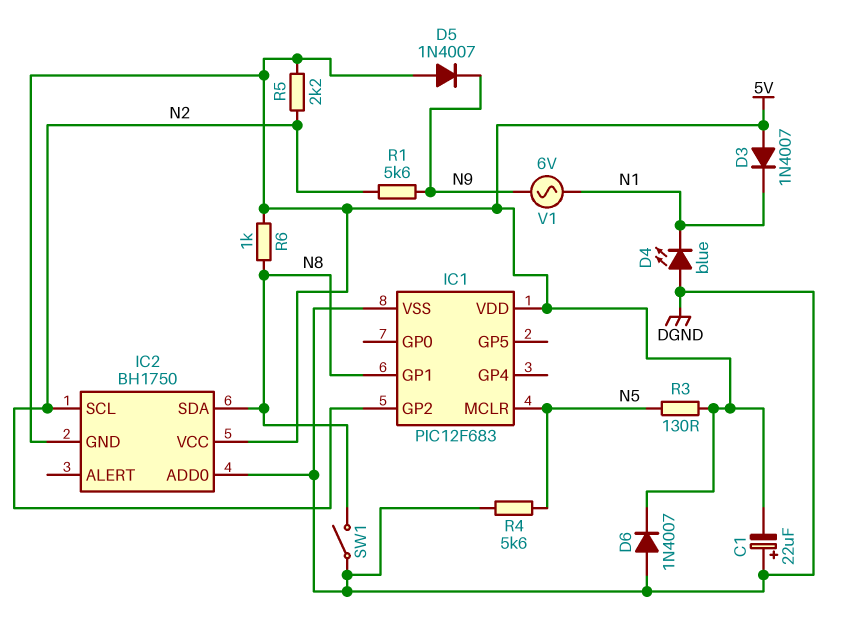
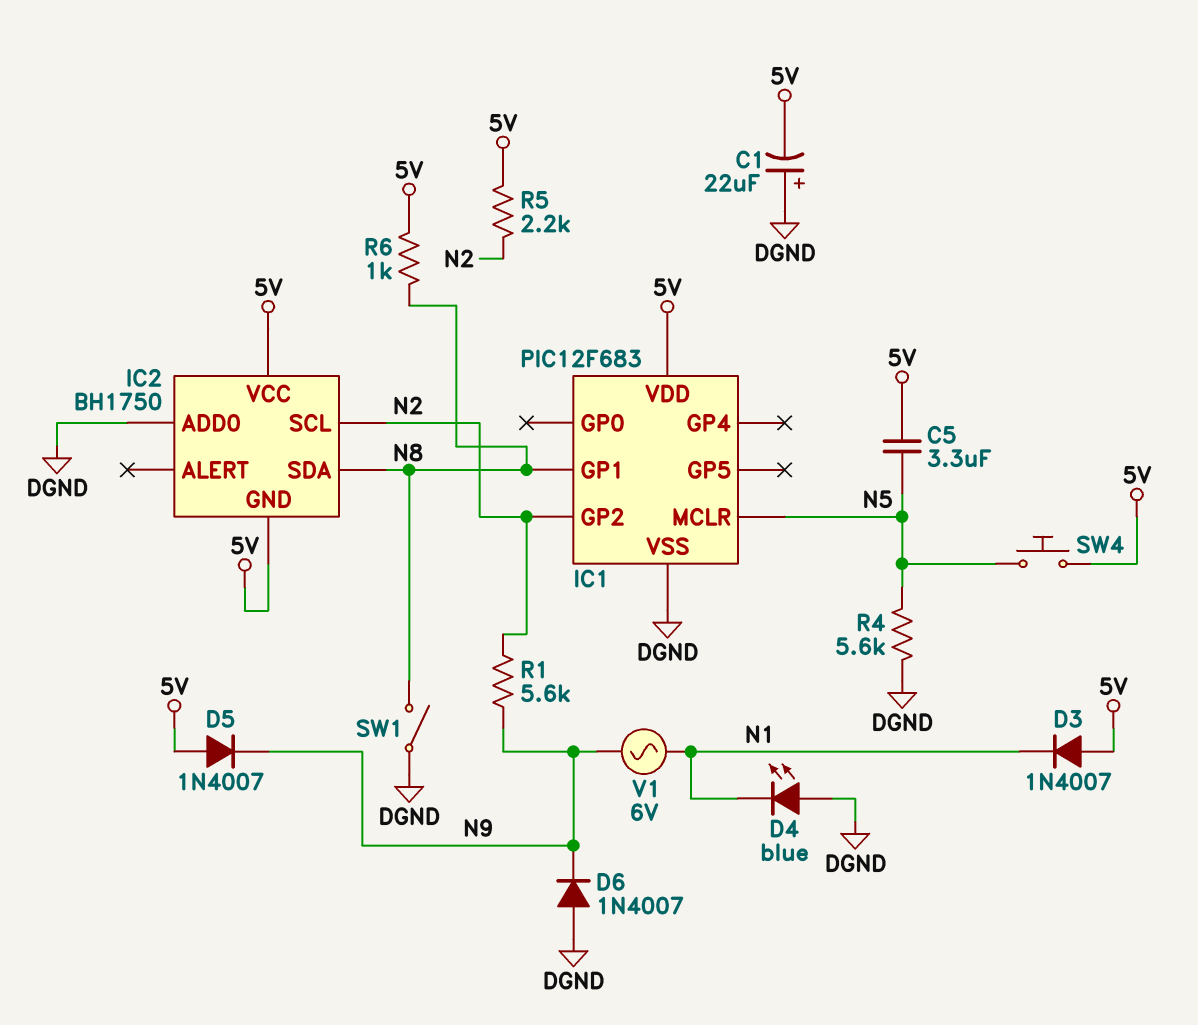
C5: none -> 3.3uF (5V, N5)
D6: diode 1N4007 (A DGND, K 5V) -> diode 1N4007 (A DGND, K N9)
R3: 130 (5V, N5) -> none
SW4: none -> button (5V, N5)

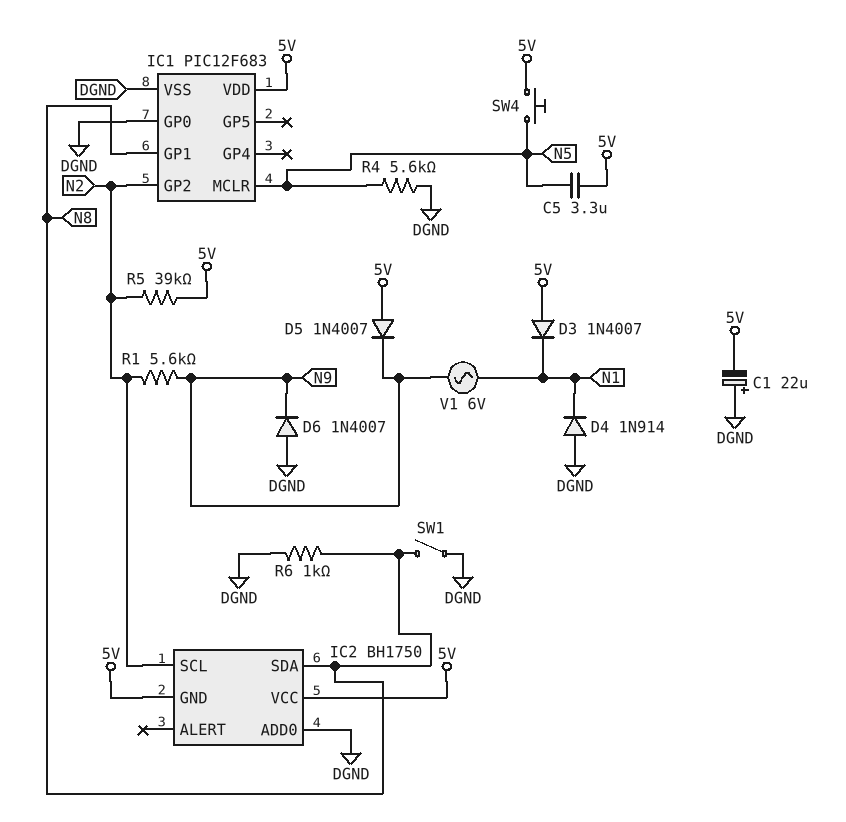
D4: LED blue (A DGND, K N1) -> diode 1N914 (A DGND, K N1)
IC1 pin GP0: none -> DGND
R5: 2.2k (5V, N2) -> 39k (5V, N2)
R6: 1k (5V, N8) -> 1k (DGND, N8)

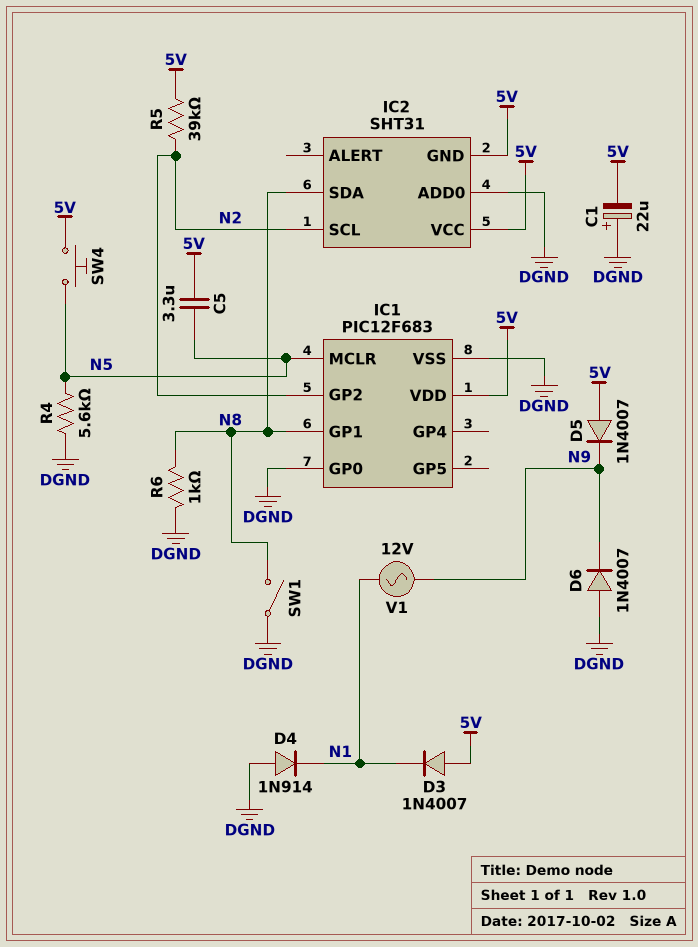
IC2: BH1750 -> SHT31
R1: 5.6k (N2, N9) -> none
V1: AC 6V (N1, N9) -> AC 12V (N1, N9)

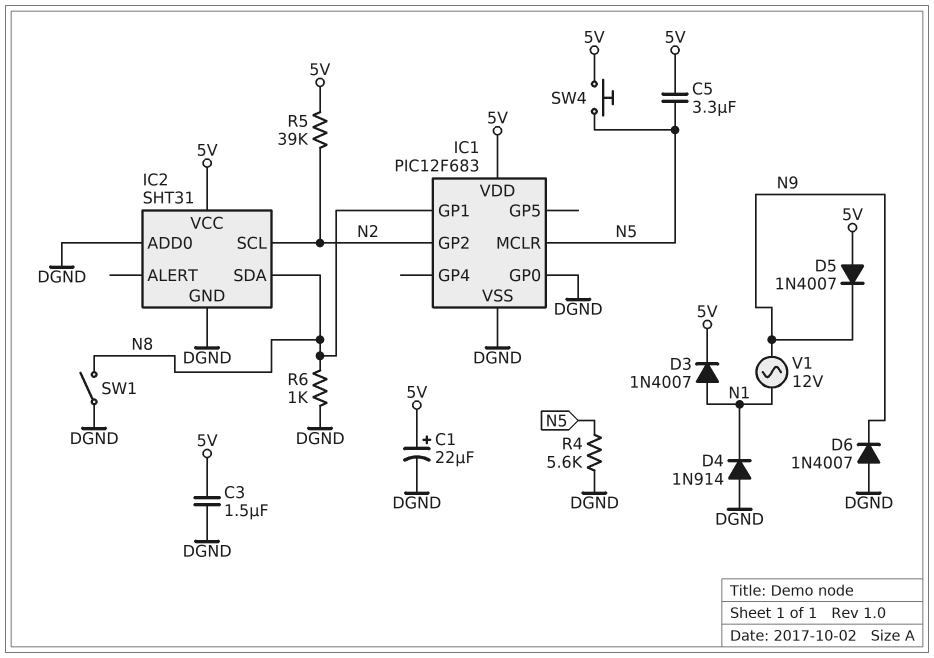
C1: 22uF (plus DGND, minus 5V) -> 22uF (plus 5V, minus DGND)
C3: none -> 1.5uF (5V, DGND)
D3: diode 1N4007 (A 5V, K N1) -> diode 1N4007 (A N1, K 5V)
IC2 pin GND: 5V -> DGND

